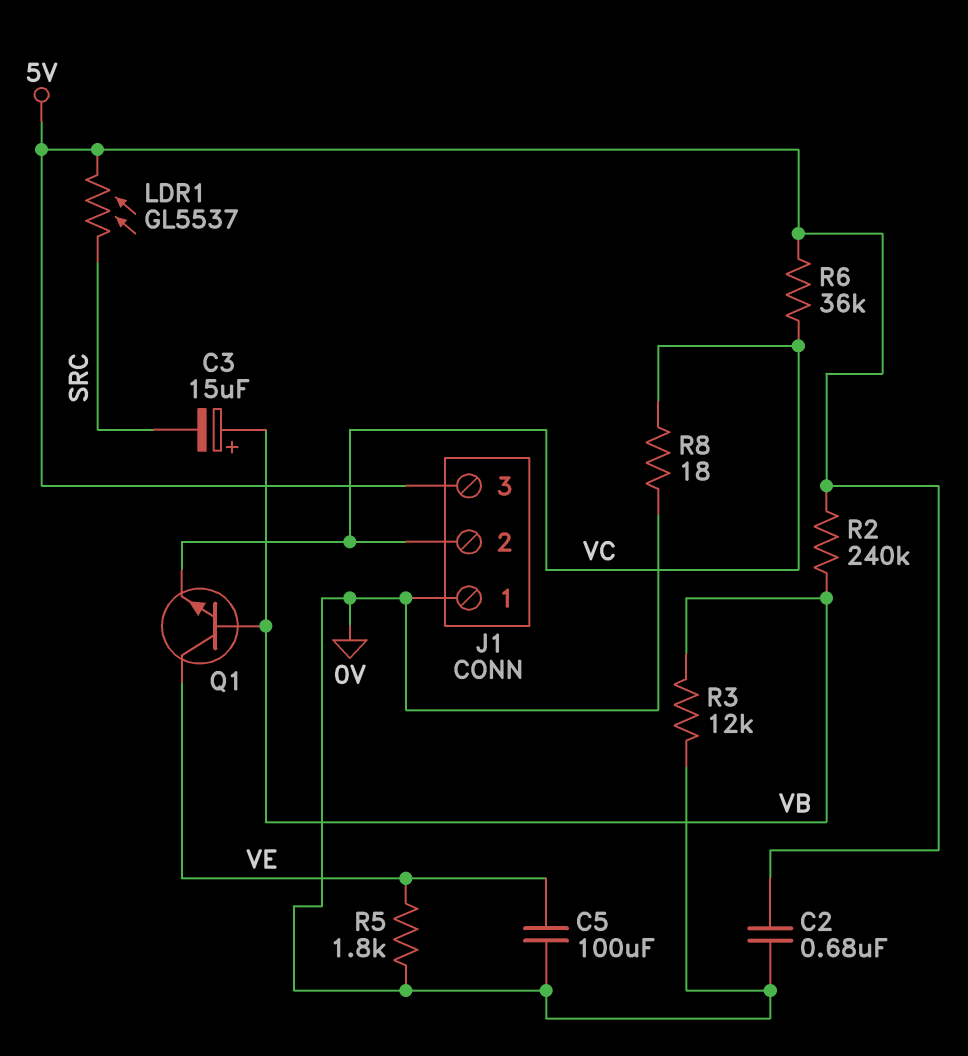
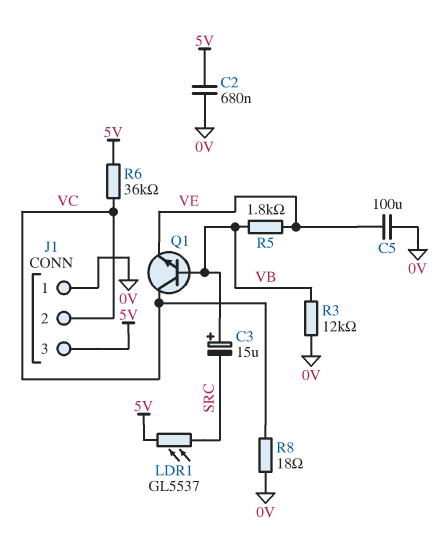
Q1: NPN (B VB, C VE, E VC) -> NPN (B VB, C VC, E VE)
R2: 240k (5V, VB) -> none
R5: 1.8k (0V, VE) -> 1.8k (VB, VE)

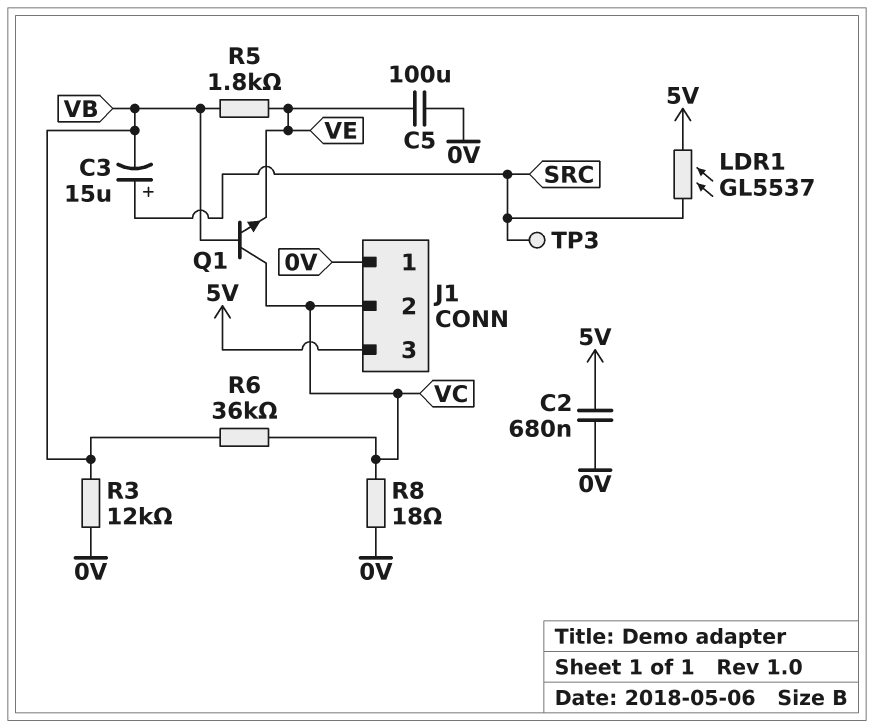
C3: 15uF (plus VB, minus SRC) -> 15uF (plus SRC, minus VB)
R6: 36k (5V, VC) -> 36k (VB, VC)
TP3: none -> test point (SRC)

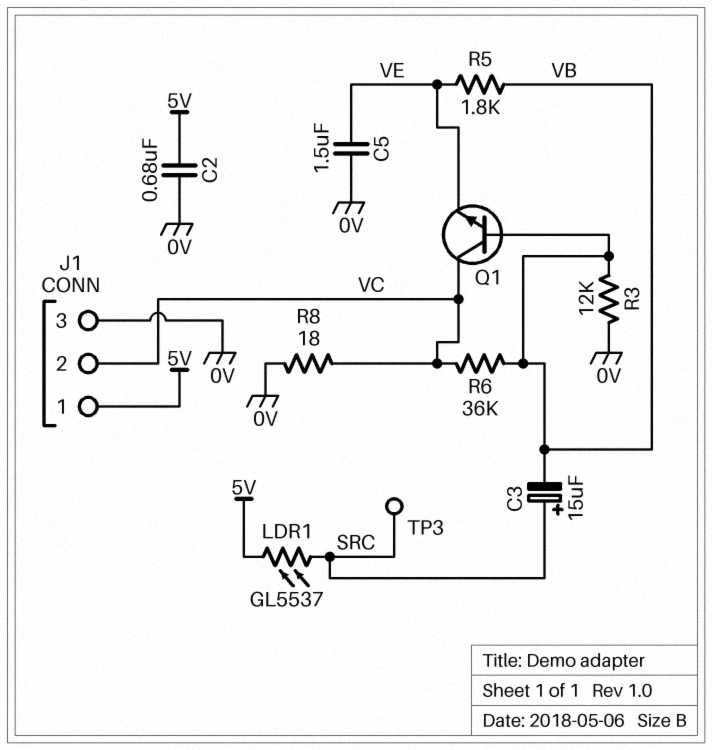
C5: 100uF (0V, VE) -> 1.5uF (0V, VE)
J1 pin 1: 0V -> 5V
J1 pin 3: 5V -> 0V

